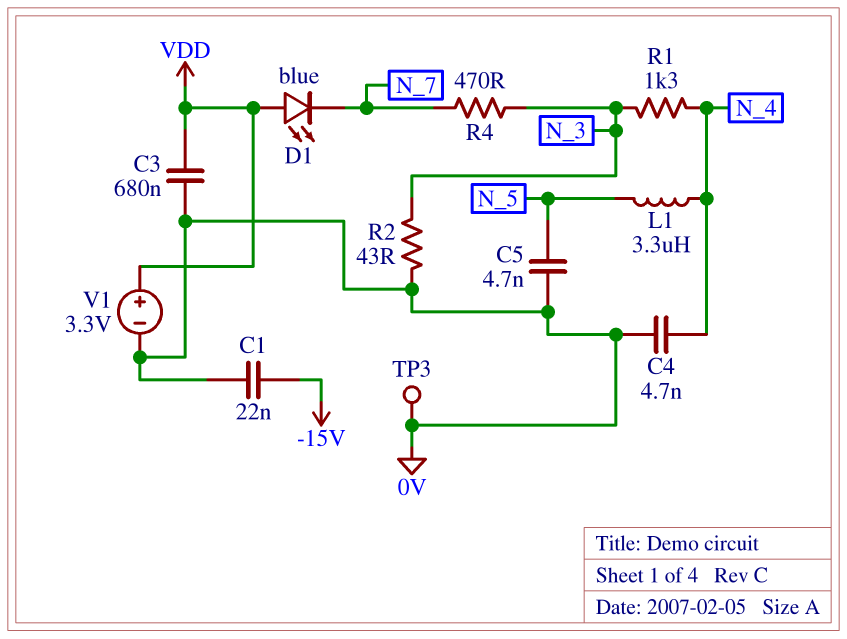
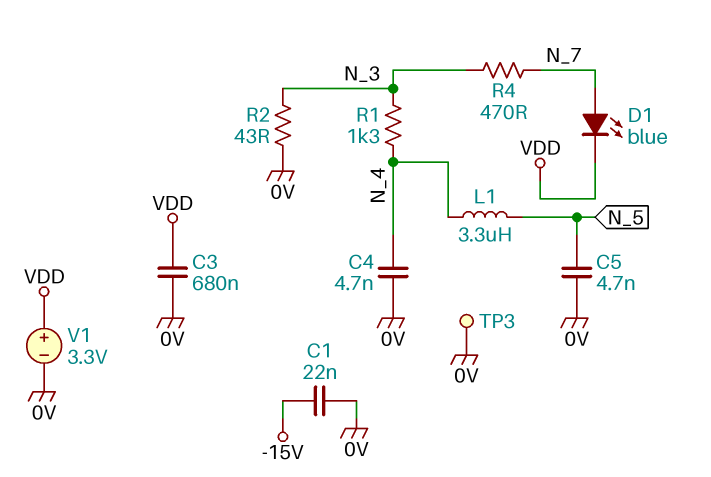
D1: LED blue (A VDD, K N_7) -> LED blue (A N_7, K VDD)

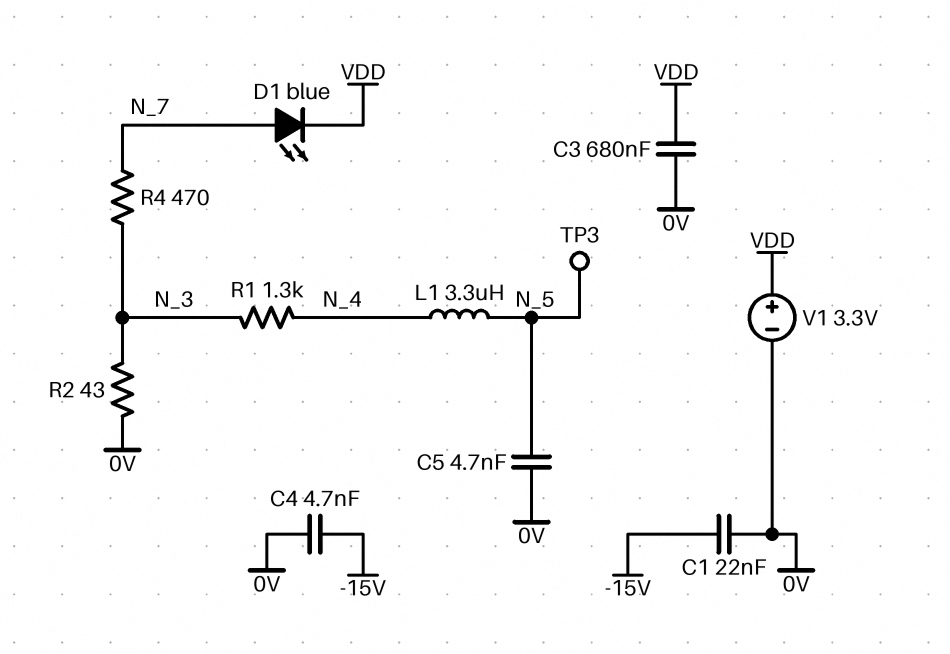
C4: 4.7nF (0V, N_4) -> 4.7nF (-15V, 0V)
TP3: test point (0V) -> test point (N_5)

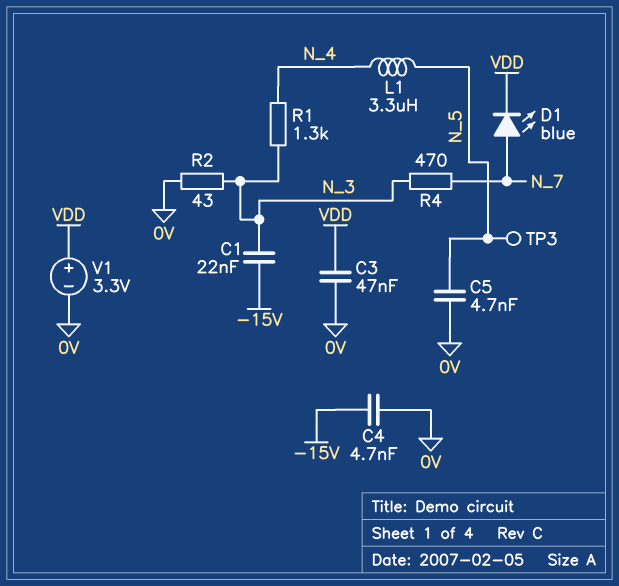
C1: 22nF (-15V, 0V) -> 22nF (-15V, N_3)
C3: 680nF (0V, VDD) -> 47nF (0V, VDD)

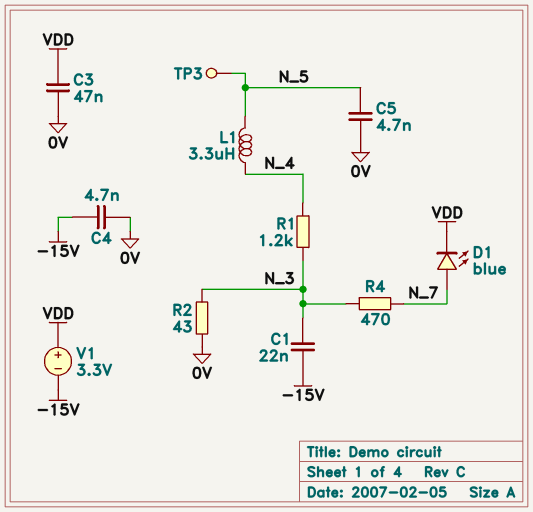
R1: 1.3k (N_3, N_4) -> 1.2k (N_3, N_4)
V1: 3.3V (plus VDD, minus 0V) -> 3.3V (plus VDD, minus -15V)

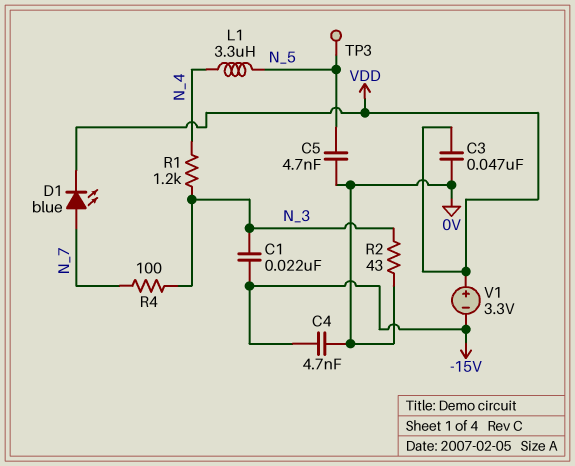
R4: 470 (N_3, N_7) -> 100 (N_3, N_7)

